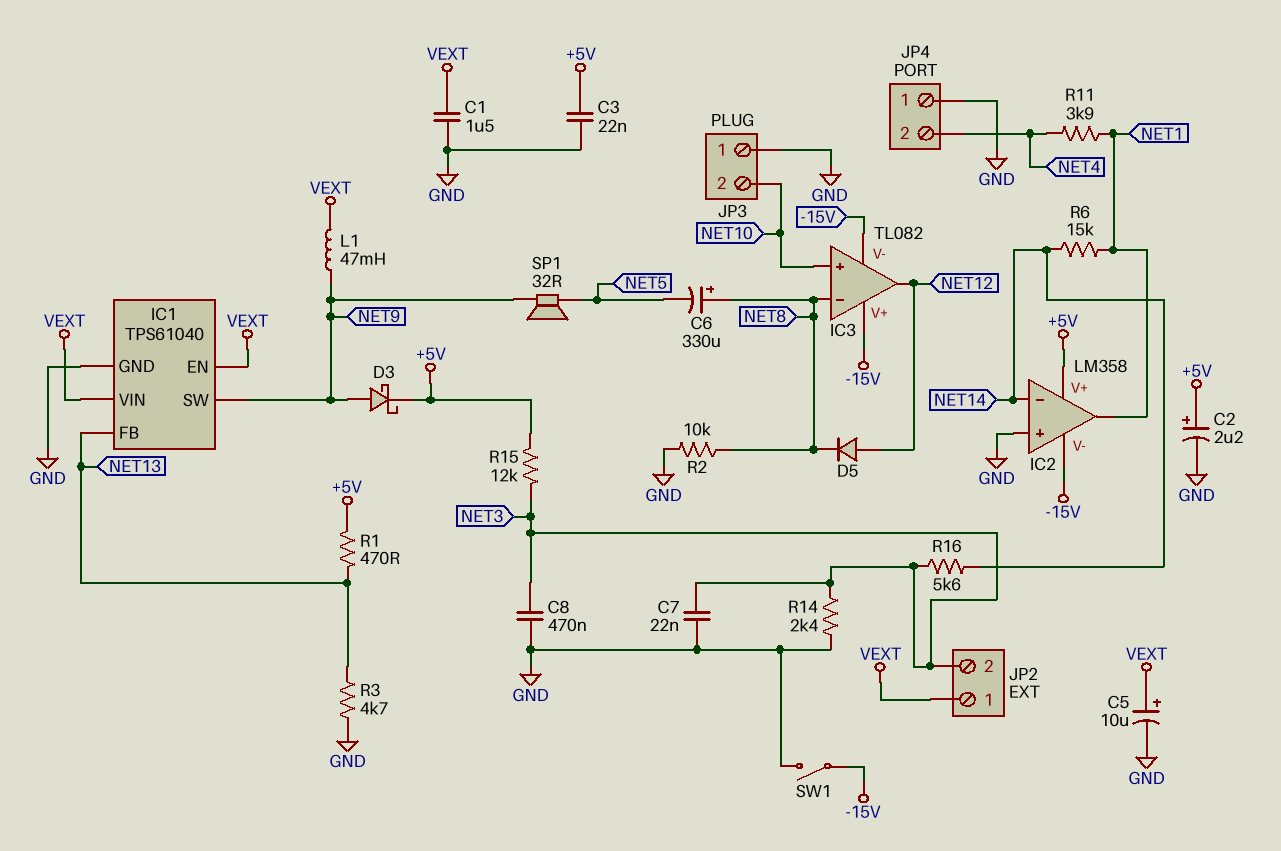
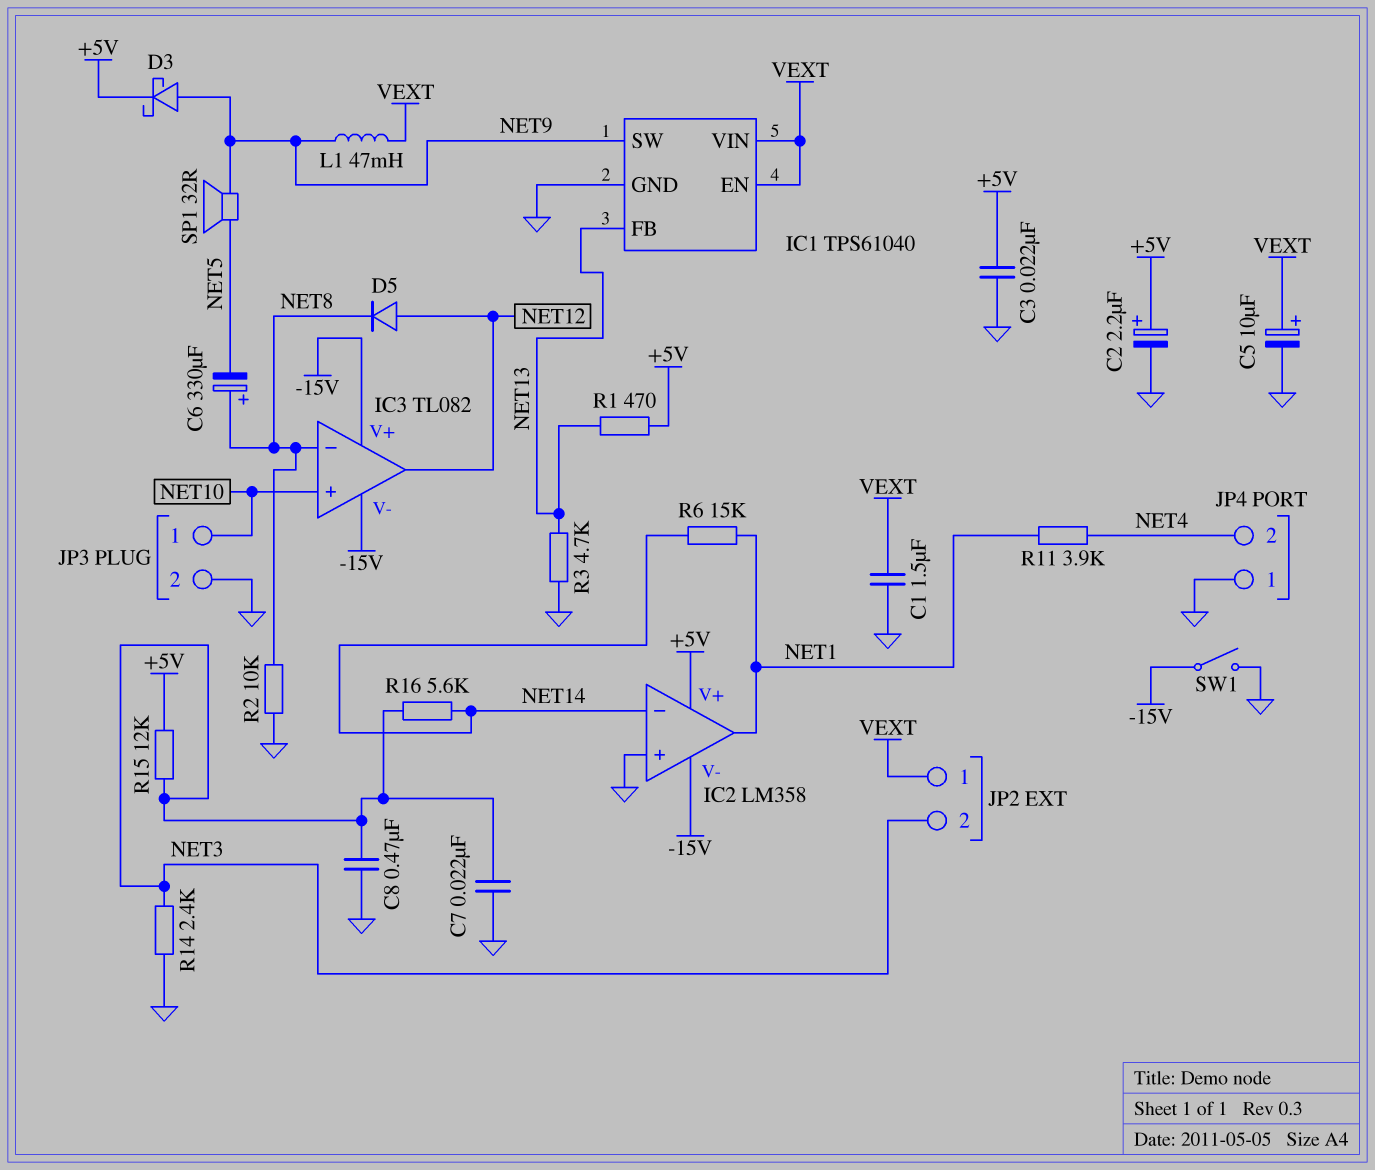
JP3 pin 1: GND -> NET10
JP3 pin 2: NET10 -> GND

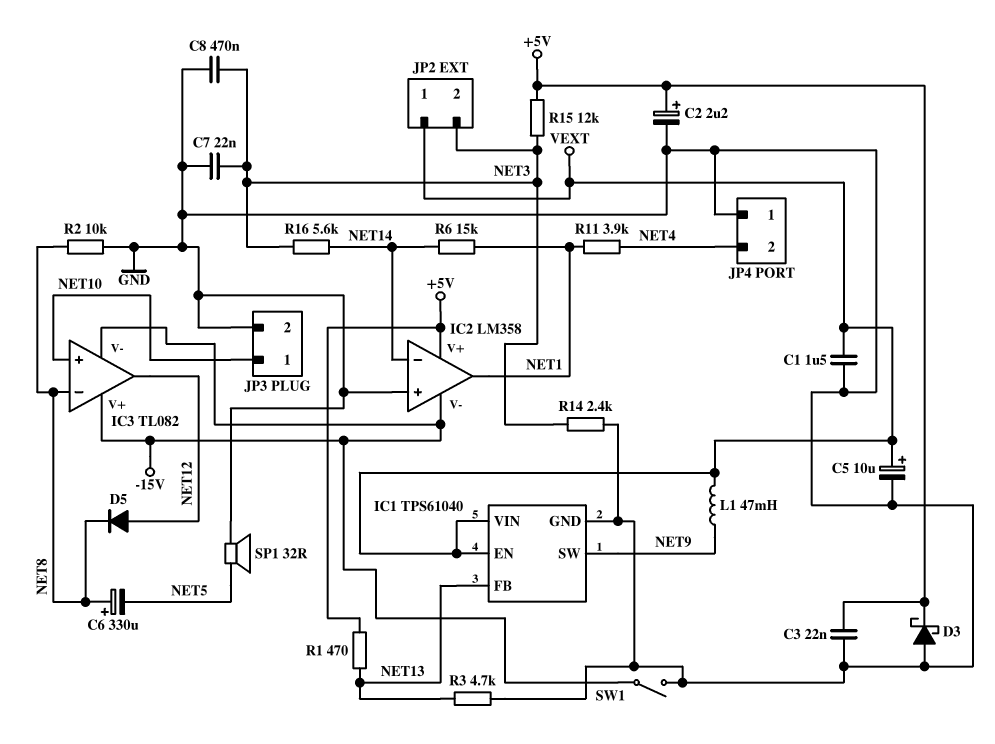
D3: schottky (A NET9, K +5V) -> schottky (A GND, K +5V)
SP1: speaker 32R (NET5, NET9) -> speaker 32R (GND, NET5)

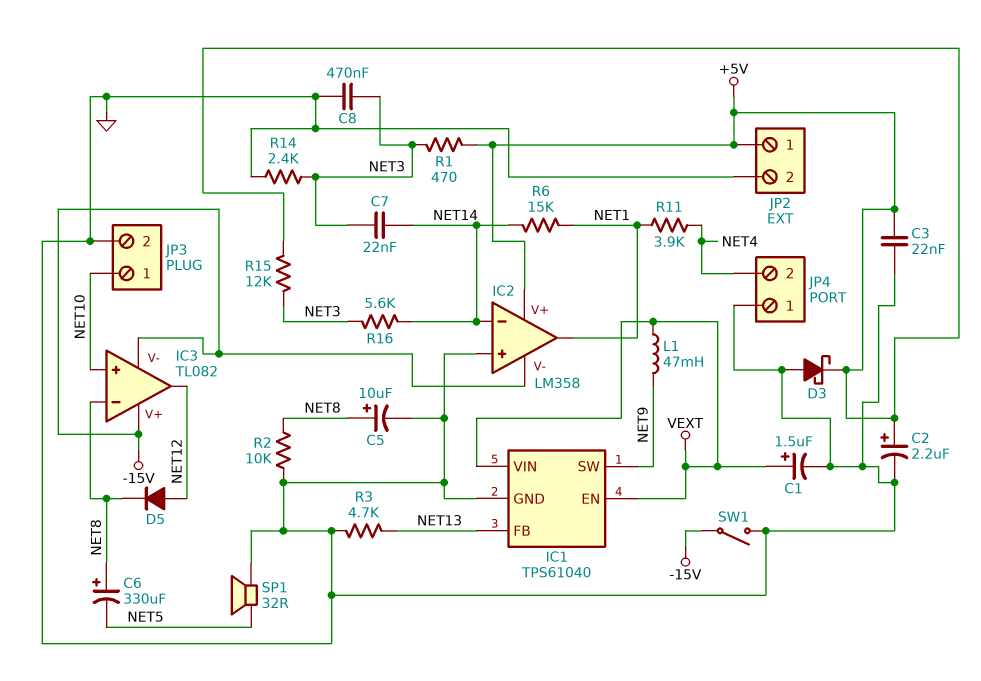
C1: 1.5uF (GND, VEXT) -> 1.5uF (plus VEXT, minus GND)
C5: 10uF (plus VEXT, minus GND) -> 10uF (plus NET8, minus GND)
C7: 22nF (GND, NET3) -> 22nF (NET3, NET14)
JP2 pin 1: VEXT -> +5V
JP2 pin 2: NET3 -> GND
R1: 470 (+5V, NET13) -> 470 (+5V, NET3)

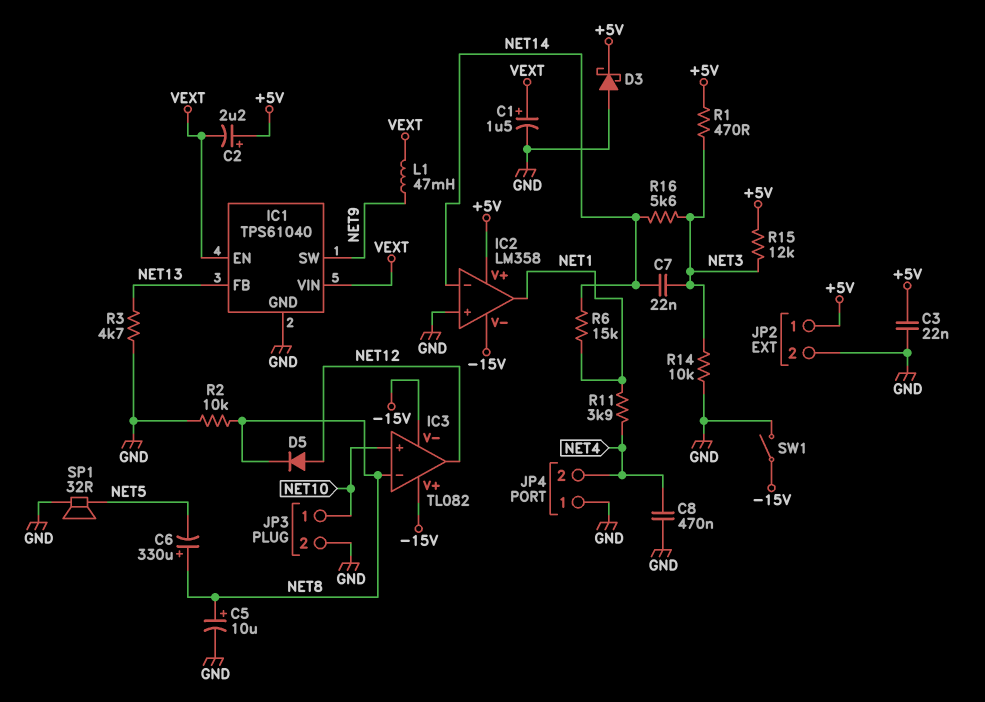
C2: 2.2uF (plus +5V, minus GND) -> 2.2uF (plus +5V, minus VEXT)
C8: 470nF (GND, NET3) -> 470nF (GND, NET4)
R14: 2.4k (GND, NET3) -> 10k (GND, NET3)

